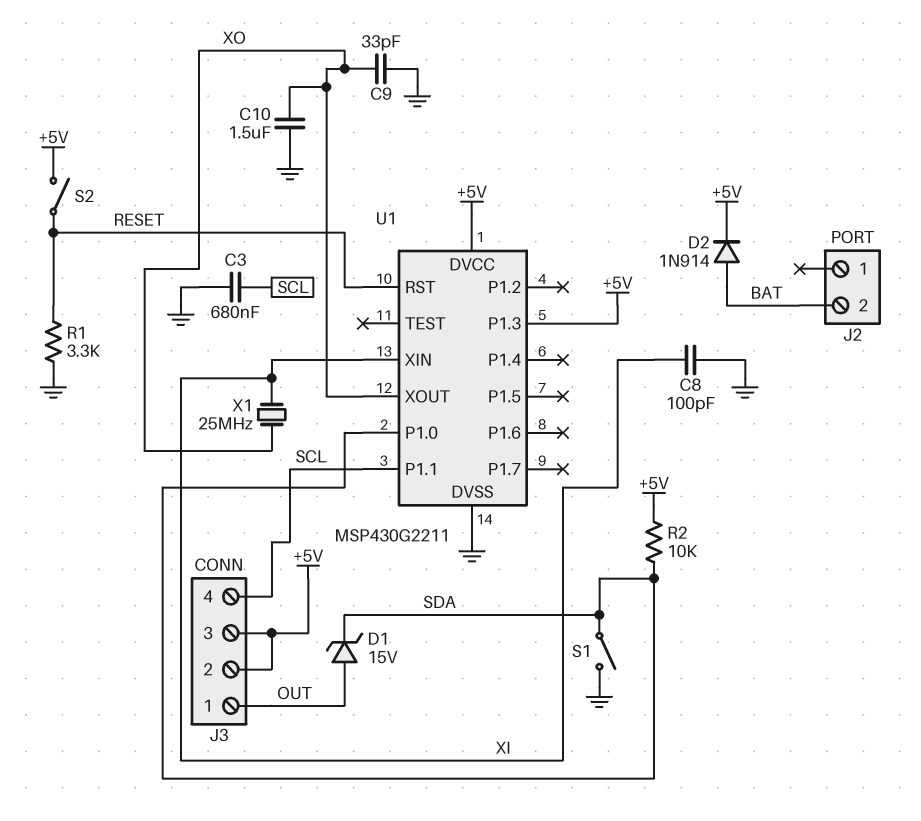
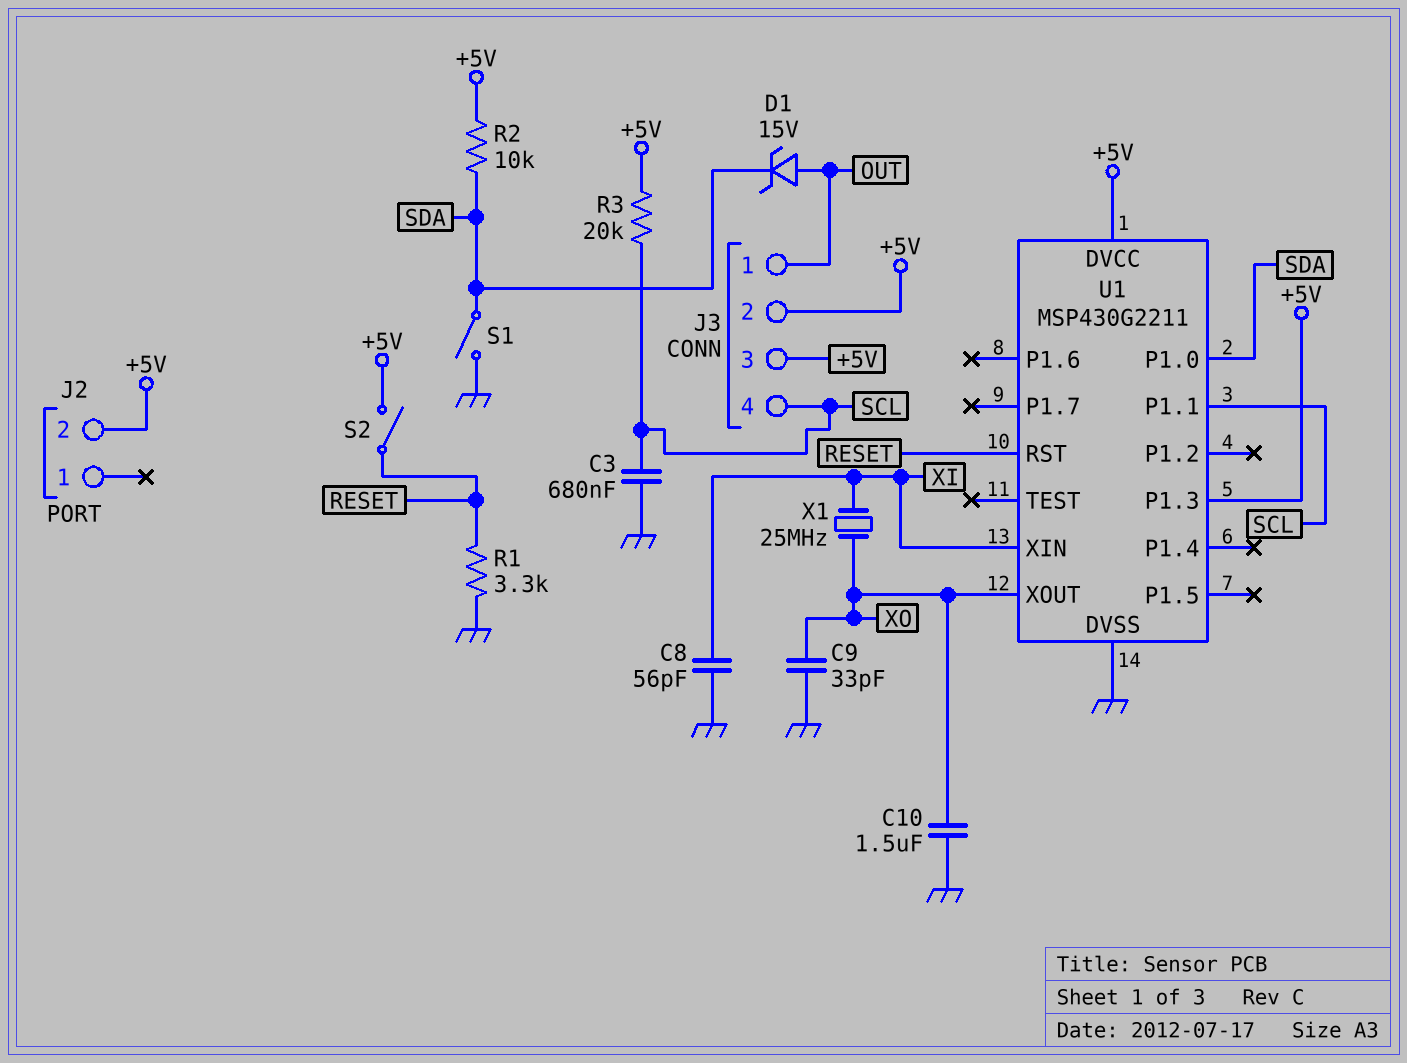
C8: 100pF (GND, XI) -> 56pF (GND, XI)
D2: diode 1N914 (A BAT, K +5V) -> none
J2 pin 2: BAT -> +5V
R3: none -> 20k (+5V, SCL)

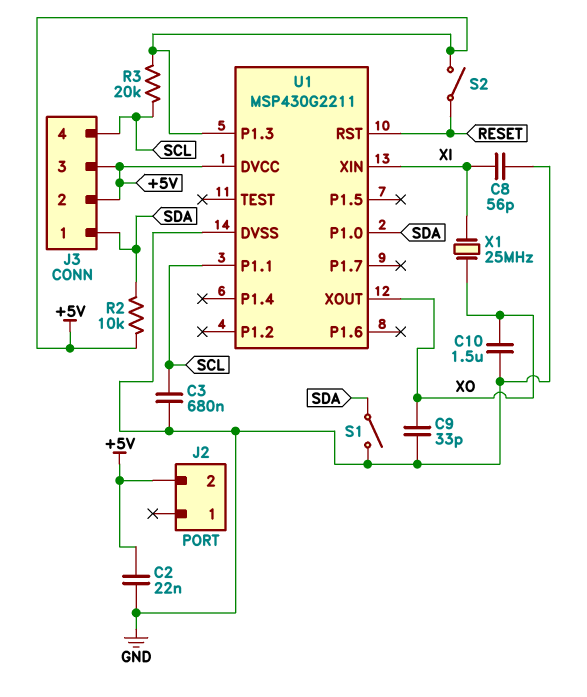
C2: none -> 22nF (+5V, GND)
D1: zener 15V (A OUT, K SDA) -> none
J3 pin 1: OUT -> SDA
R1: 3.3k (GND, RESET) -> none

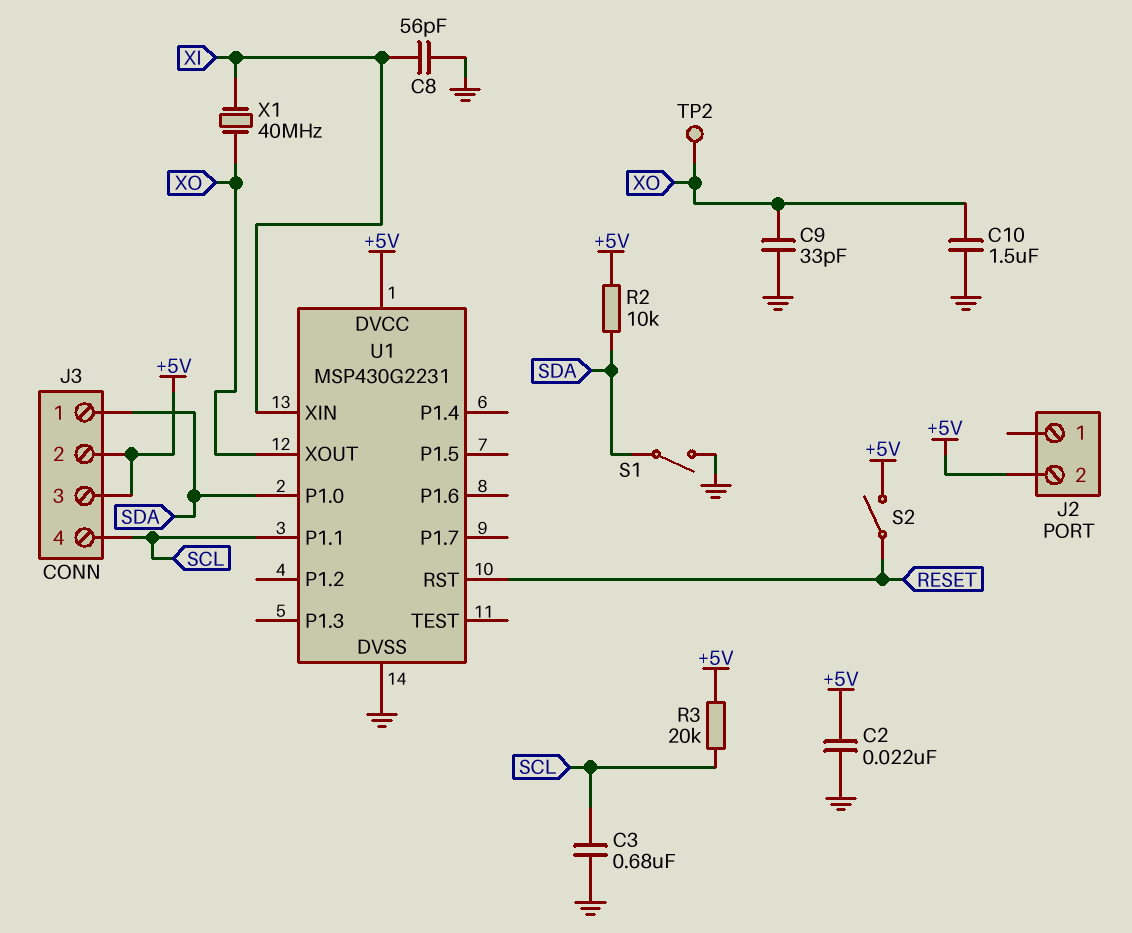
TP2: none -> test point (XO)
U1: MSP430G2211 -> MSP430G2231
U1 pin P1.3: +5V -> none
X1: 25MHz (XI, XO) -> 40MHz (XI, XO)

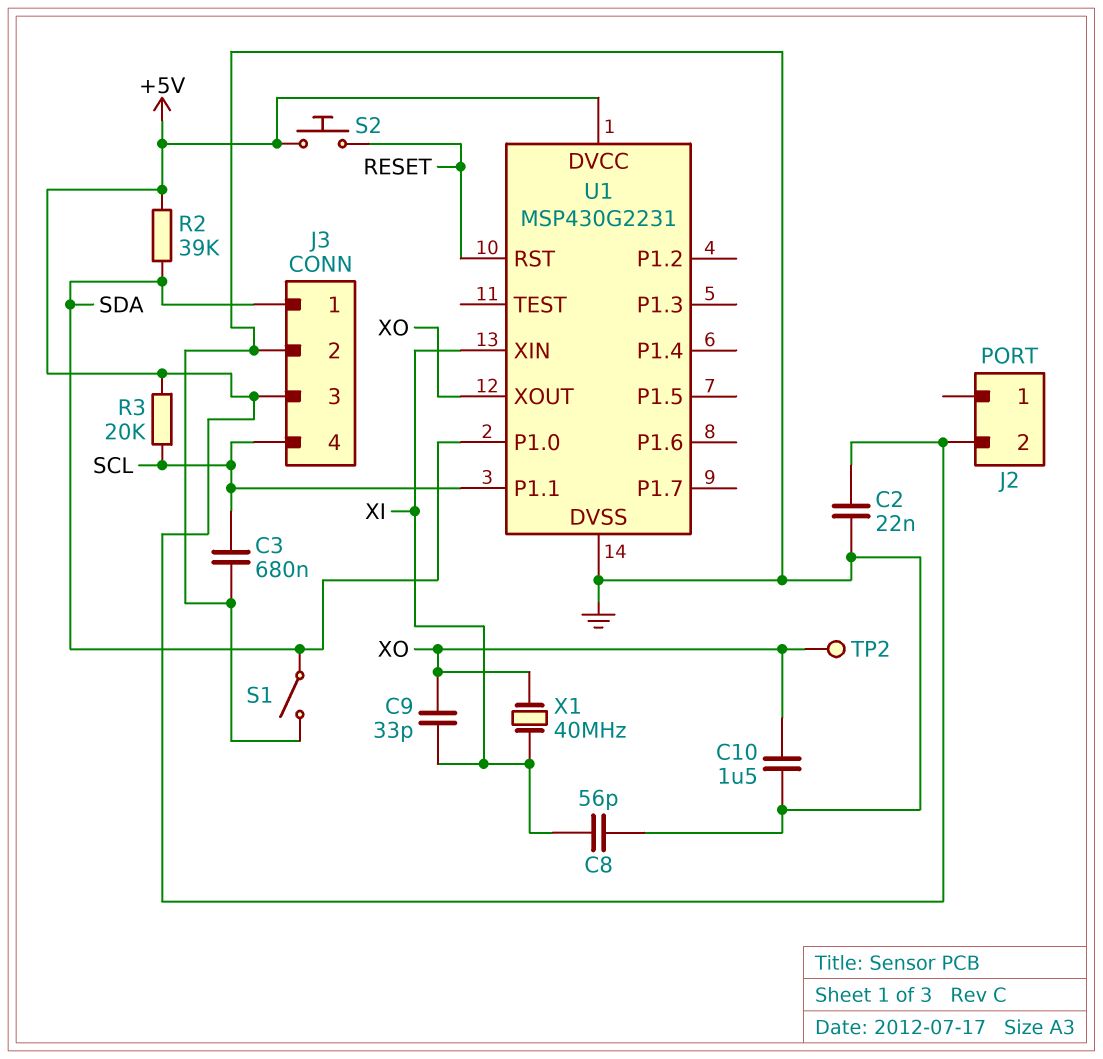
C9: 33pF (GND, XO) -> 33pF (XI, XO)
J3 pin 2: +5V -> GND
R2: 10k (+5V, SDA) -> 39k (+5V, SDA)
S2: switch (+5V, RESET) -> button (+5V, RESET)

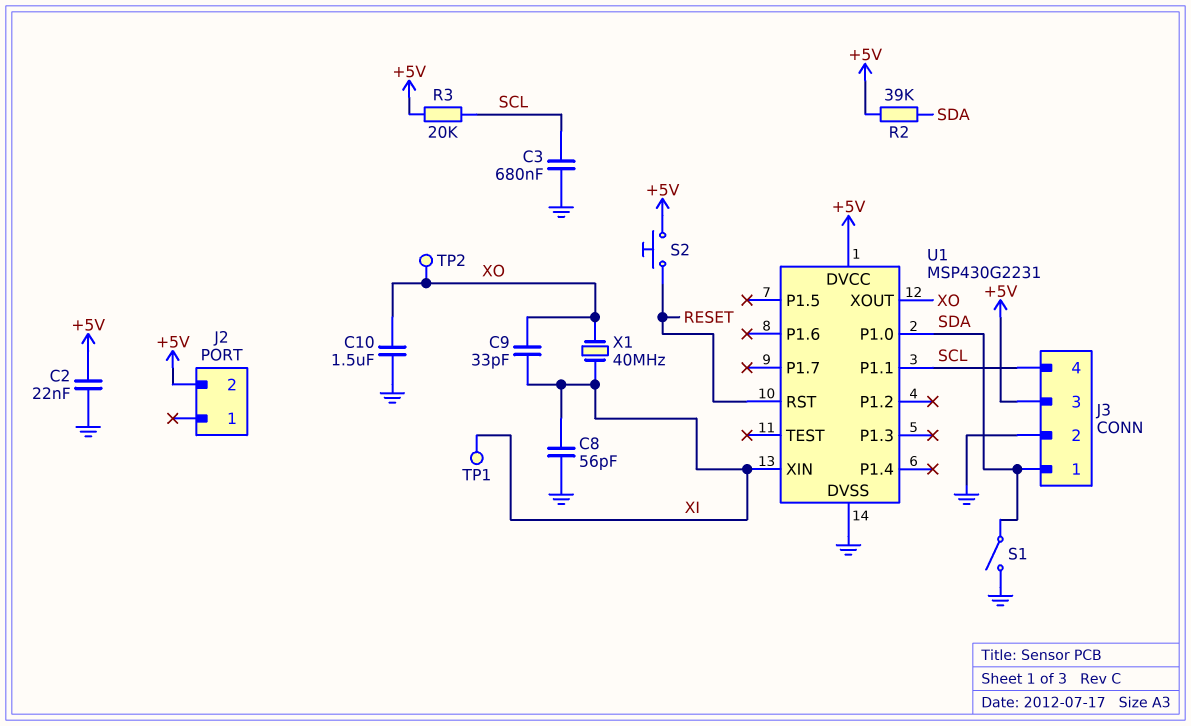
TP1: none -> test point (XI)

